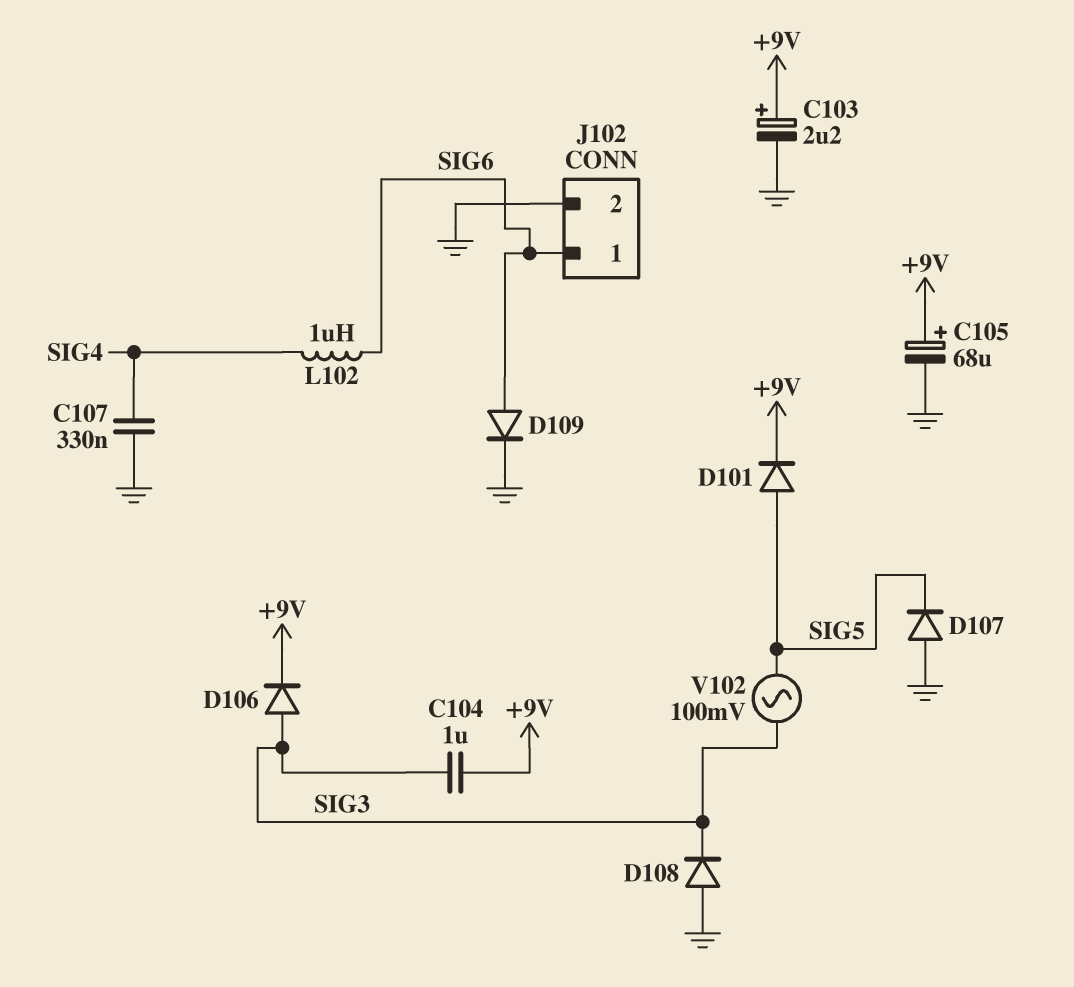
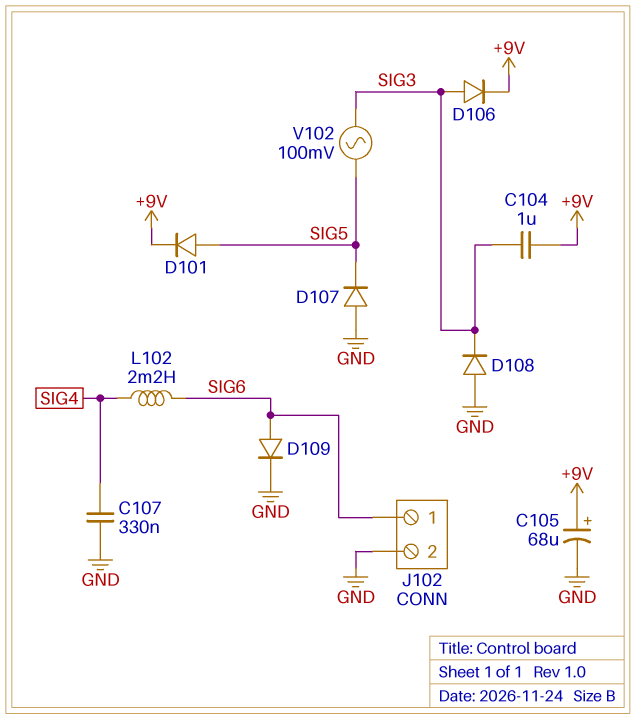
C103: 2.2uF (plus +9V, minus GND) -> none
L102: 1uH (SIG4, SIG6) -> 2.2mH (SIG4, SIG6)

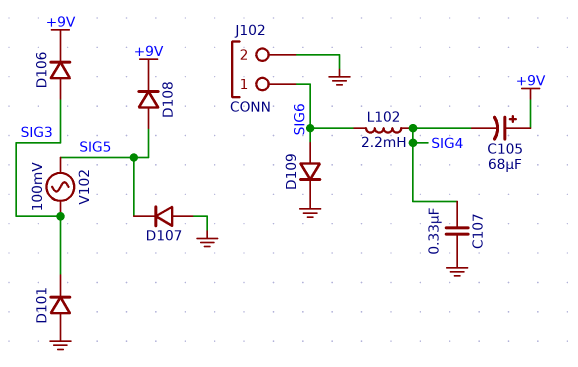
C104: 1uF (+9V, SIG3) -> none
C105: 68uF (plus +9V, minus GND) -> 68uF (plus +9V, minus SIG4)
D101: diode (A SIG5, K +9V) -> diode (A GND, K SIG3)
D108: diode (A GND, K SIG3) -> diode (A SIG5, K +9V)

